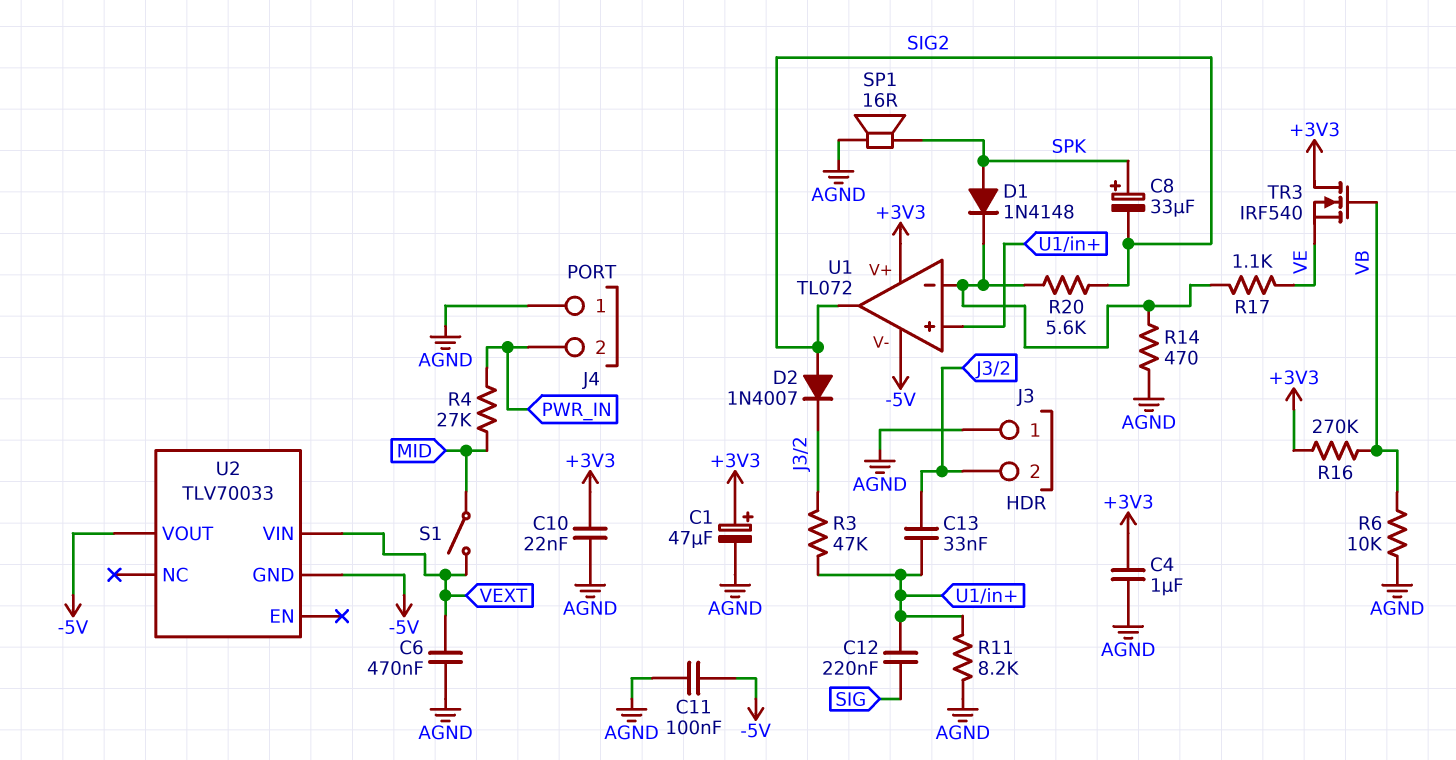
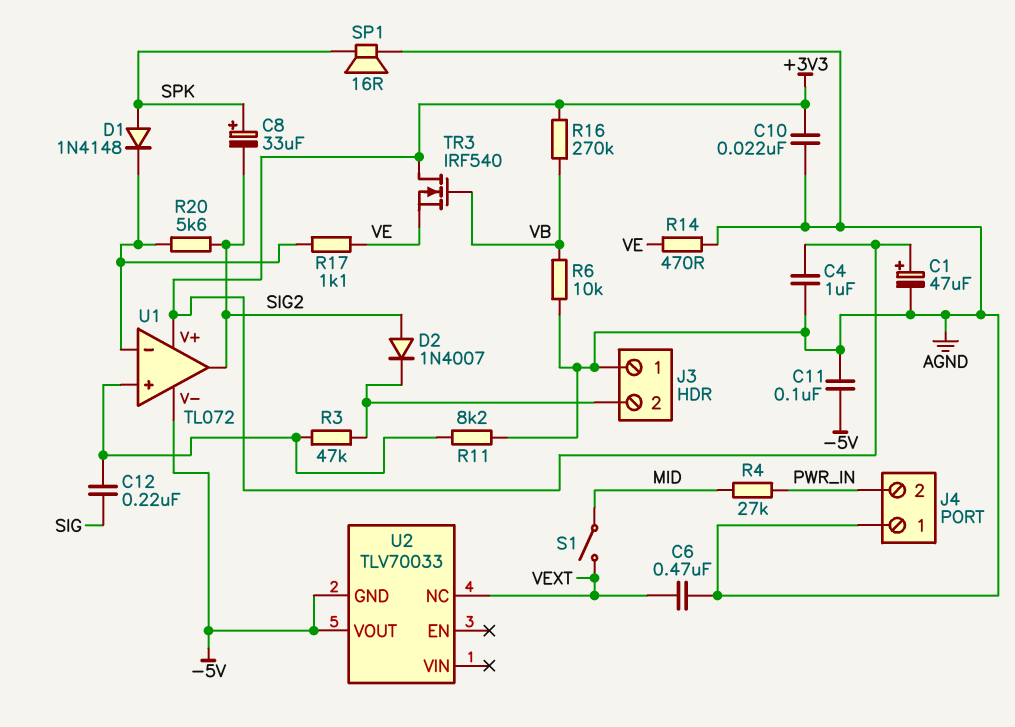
C13: 33nF (J3/2, U1/in+) -> none
R14: 470 (AGND, U1/in-) -> 470 (AGND, VE)
U2 pin NC: none -> VEXT
U2 pin VIN: VEXT -> none

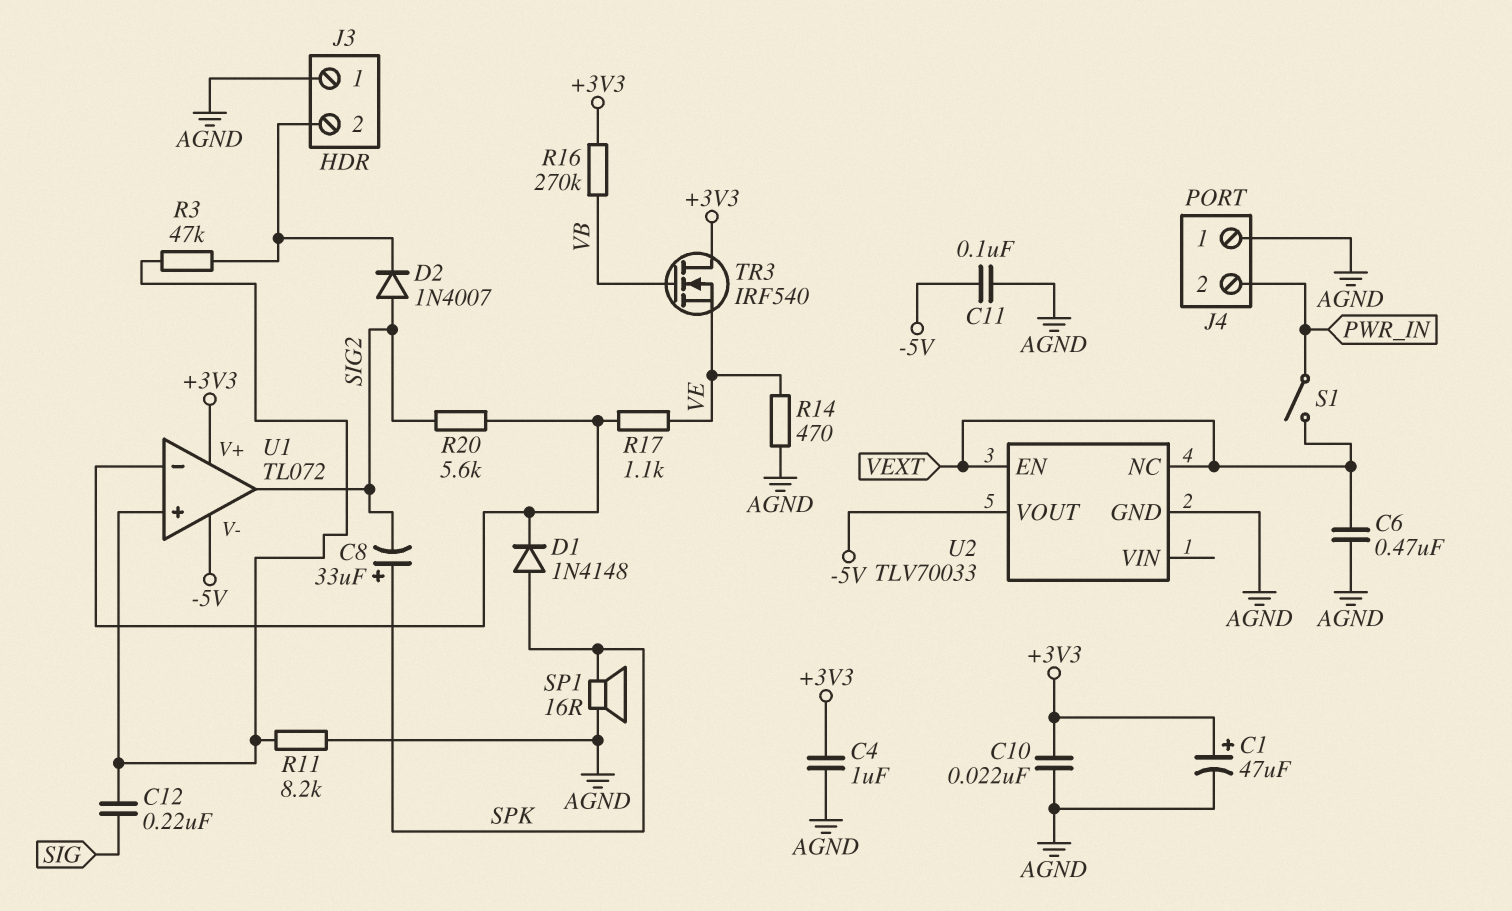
R4: 27k (MID, PWR_IN) -> none
R6: 10k (AGND, VB) -> none
S1: switch (MID, VEXT) -> switch (PWR_IN, VEXT)
U2 pin EN: none -> VEXT
U2 pin GND: -5V -> AGND

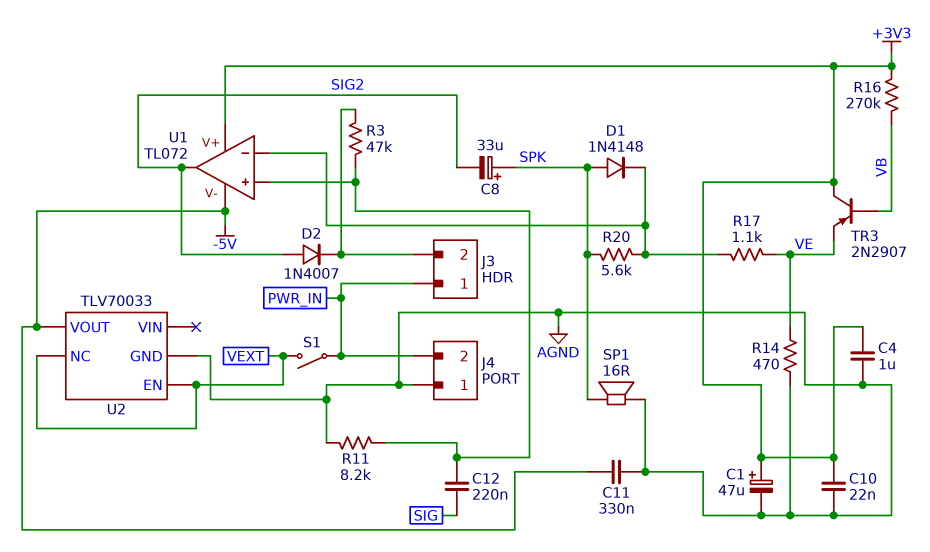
C6: 470nF (AGND, VEXT) -> none
C11: 100nF (-5V, AGND) -> 330nF (-5V, AGND)
J3 pin 1: AGND -> PWR_IN
R20: 5.6k (SIG2, U1/in-) -> 5.6k (SPK, U1/in-)
TR3: NMOS IRF540 (G VB, D +3V3, S VE) -> PNP 2N2907 (B VB, C +3V3, E VE)

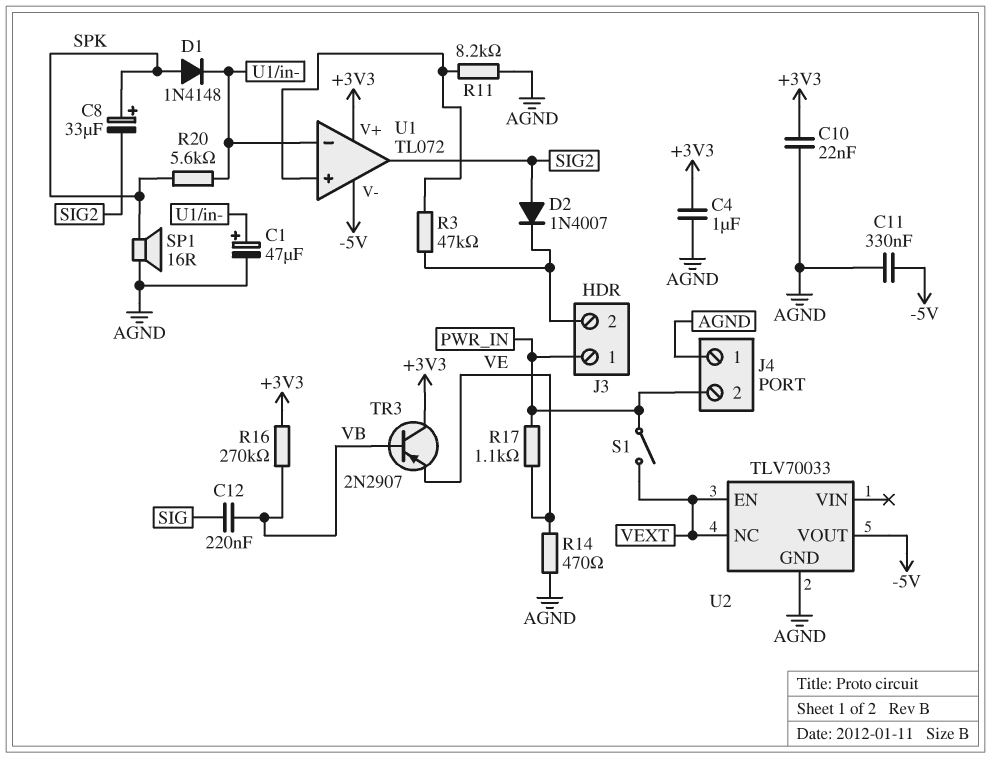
C1: 47uF (plus +3V3, minus AGND) -> 47uF (plus U1/in-, minus AGND)
C12: 220nF (SIG, U1/in+) -> 220nF (SIG, VB)
R17: 1.1k (U1/in-, VE) -> 1.1k (PWR_IN, VE)

